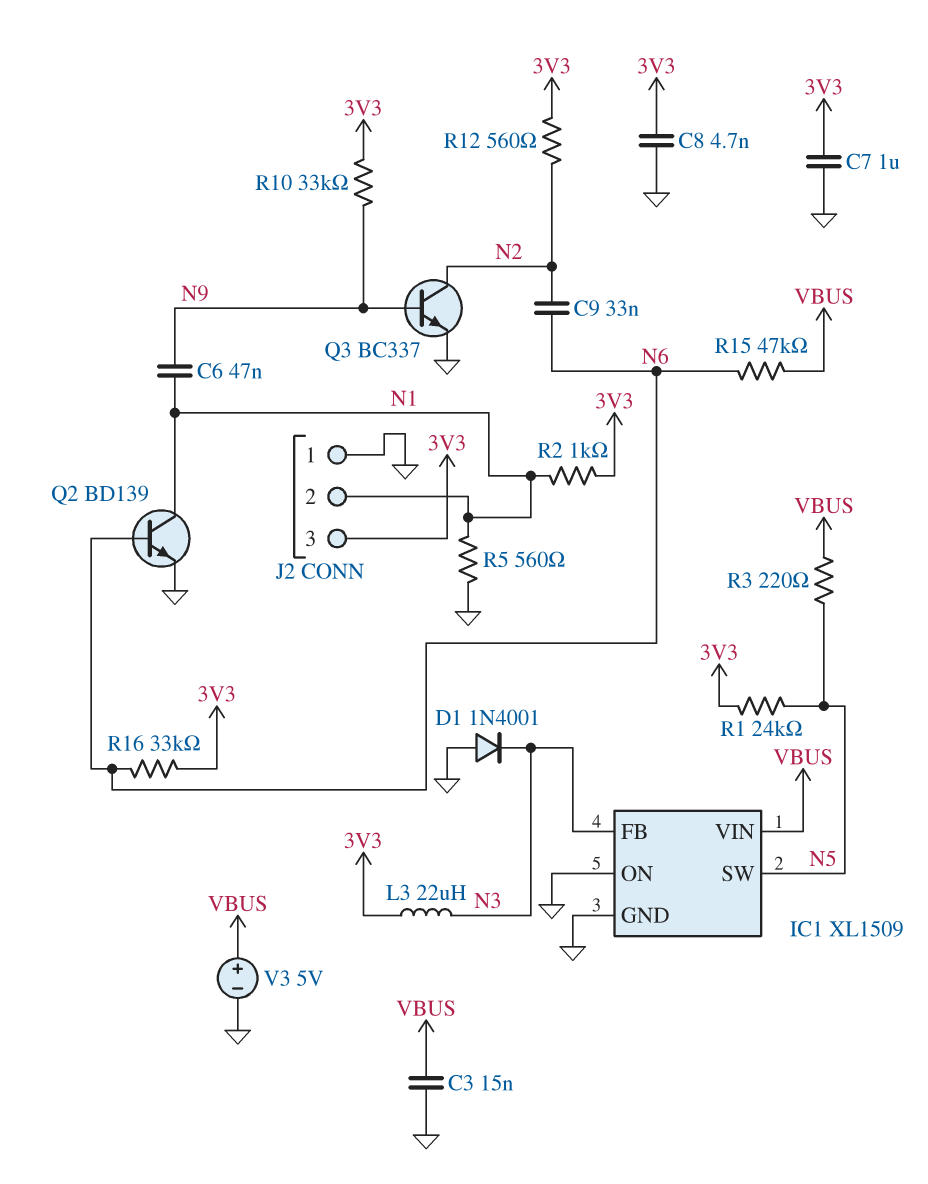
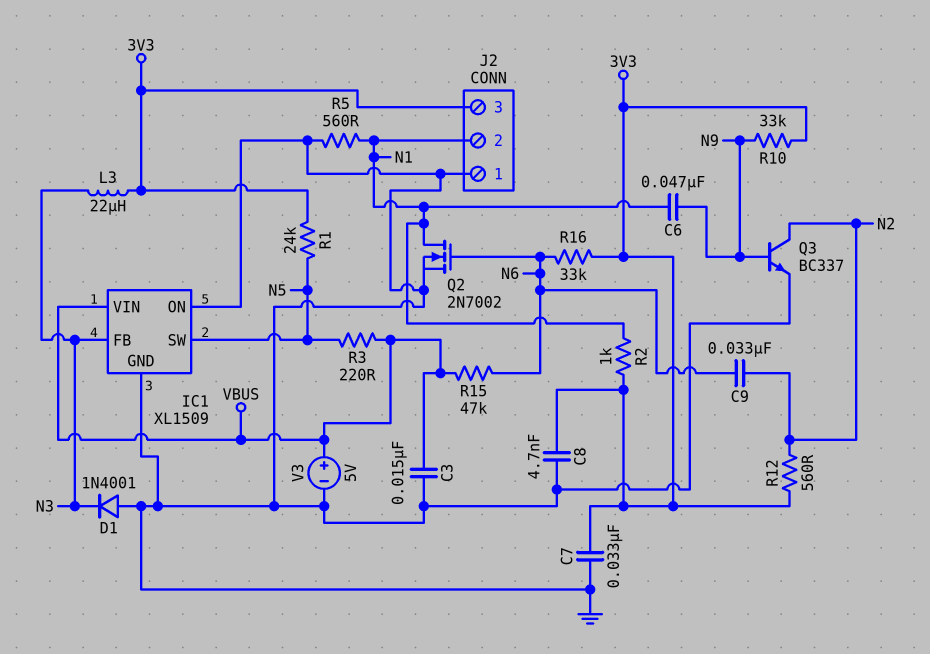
C7: 1uF (3V3, GND) -> 33nF (3V3, GND)
Q2: NPN BD139 (B N6, C N1, E GND) -> NMOS 2N7002 (G N6, D N1, S GND)

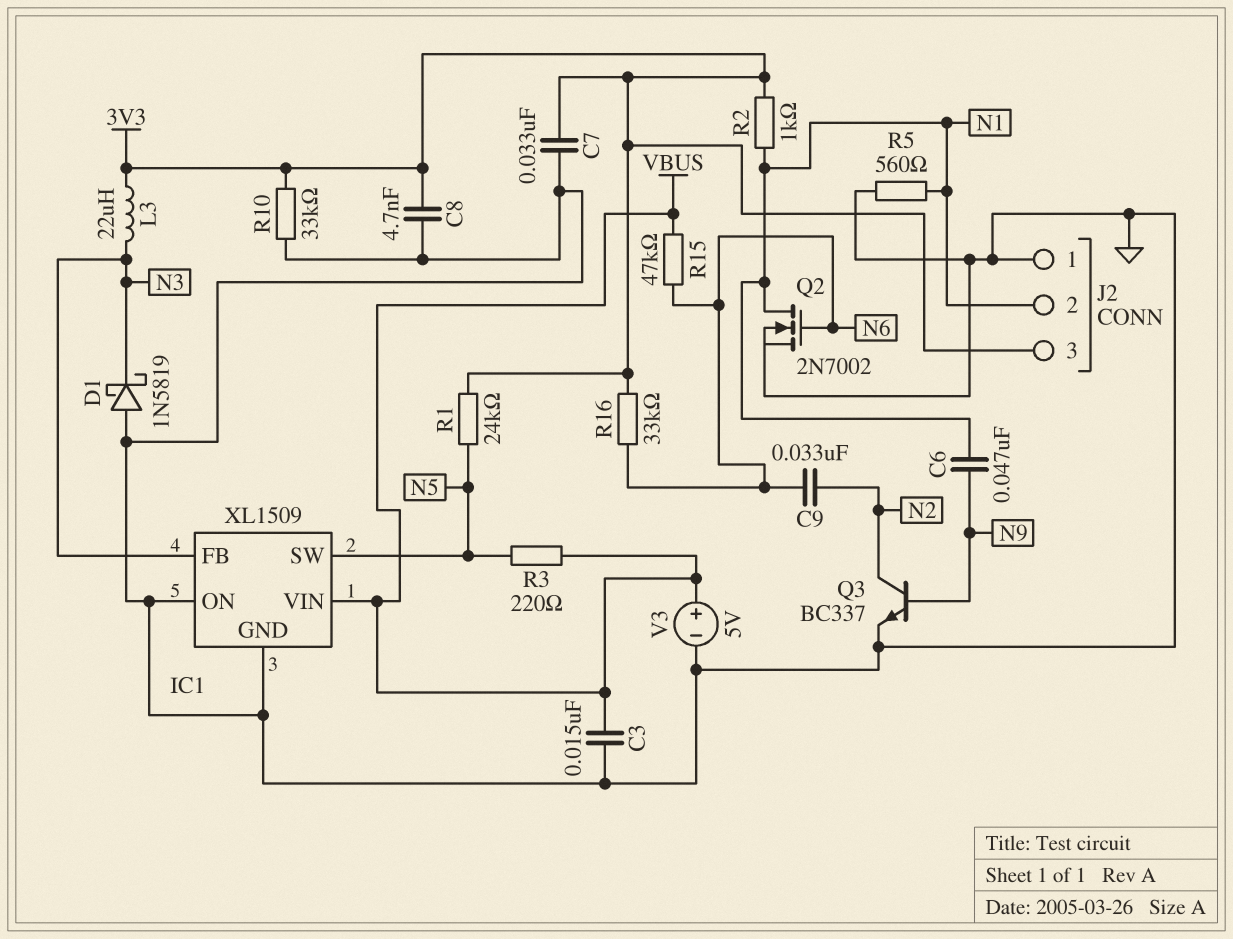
D1: diode 1N4001 (A GND, K N3) -> schottky 1N5819 (A GND, K N3)
R10: 33k (3V3, N9) -> 33k (3V3, GND)
R12: 560 (3V3, N2) -> none

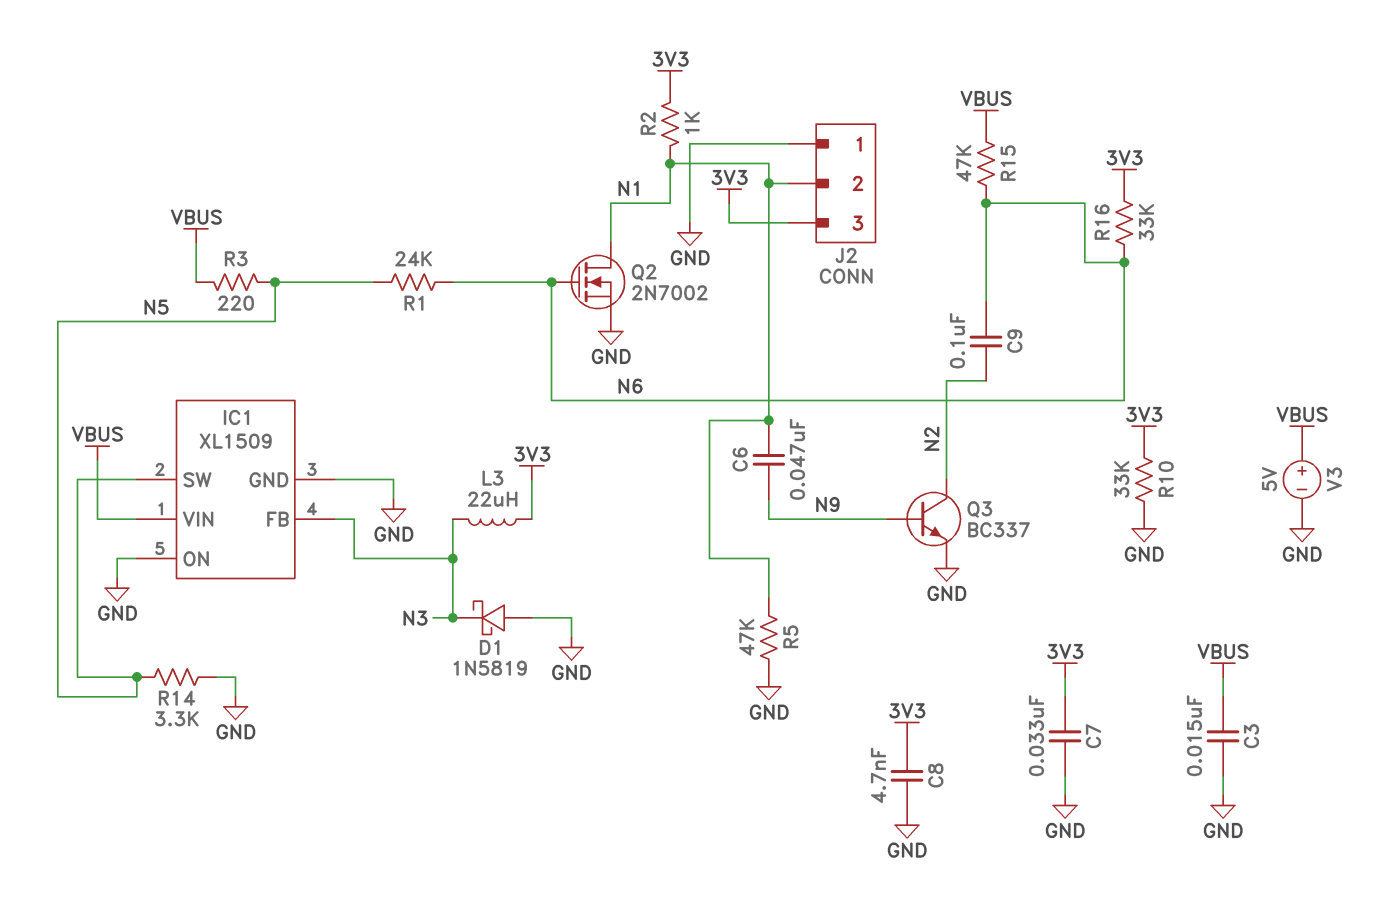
C9: 33nF (N2, N6) -> 100nF (N2, N6)
R1: 24k (3V3, N5) -> 24k (N5, N6)
R5: 560 (GND, N1) -> 47k (GND, N1)
R14: none -> 3.3k (GND, N5)

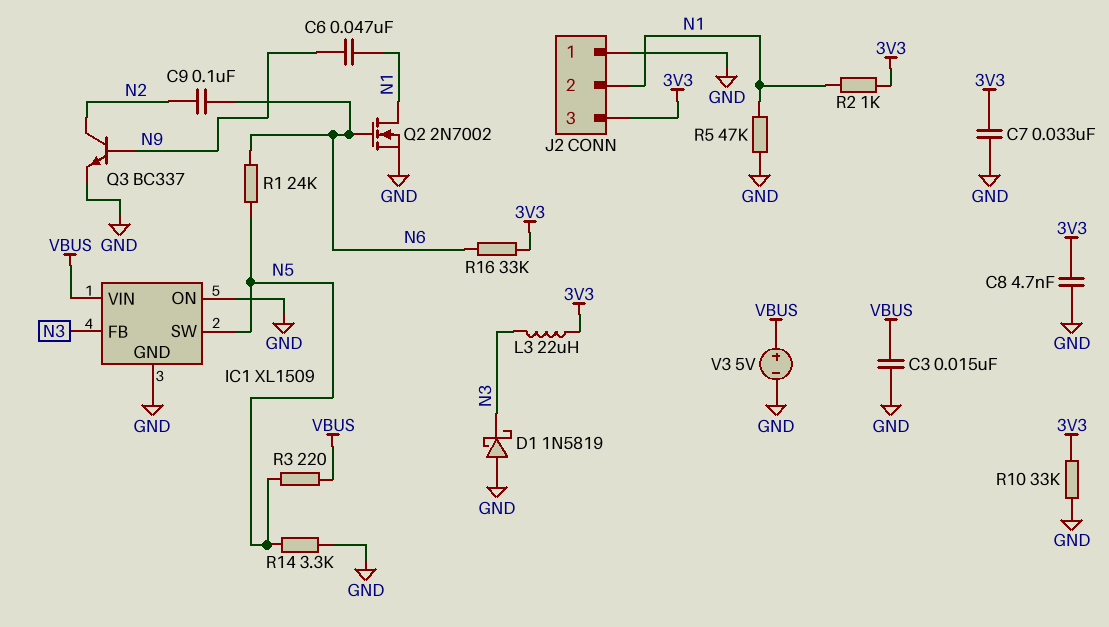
R15: 47k (N6, VBUS) -> none

